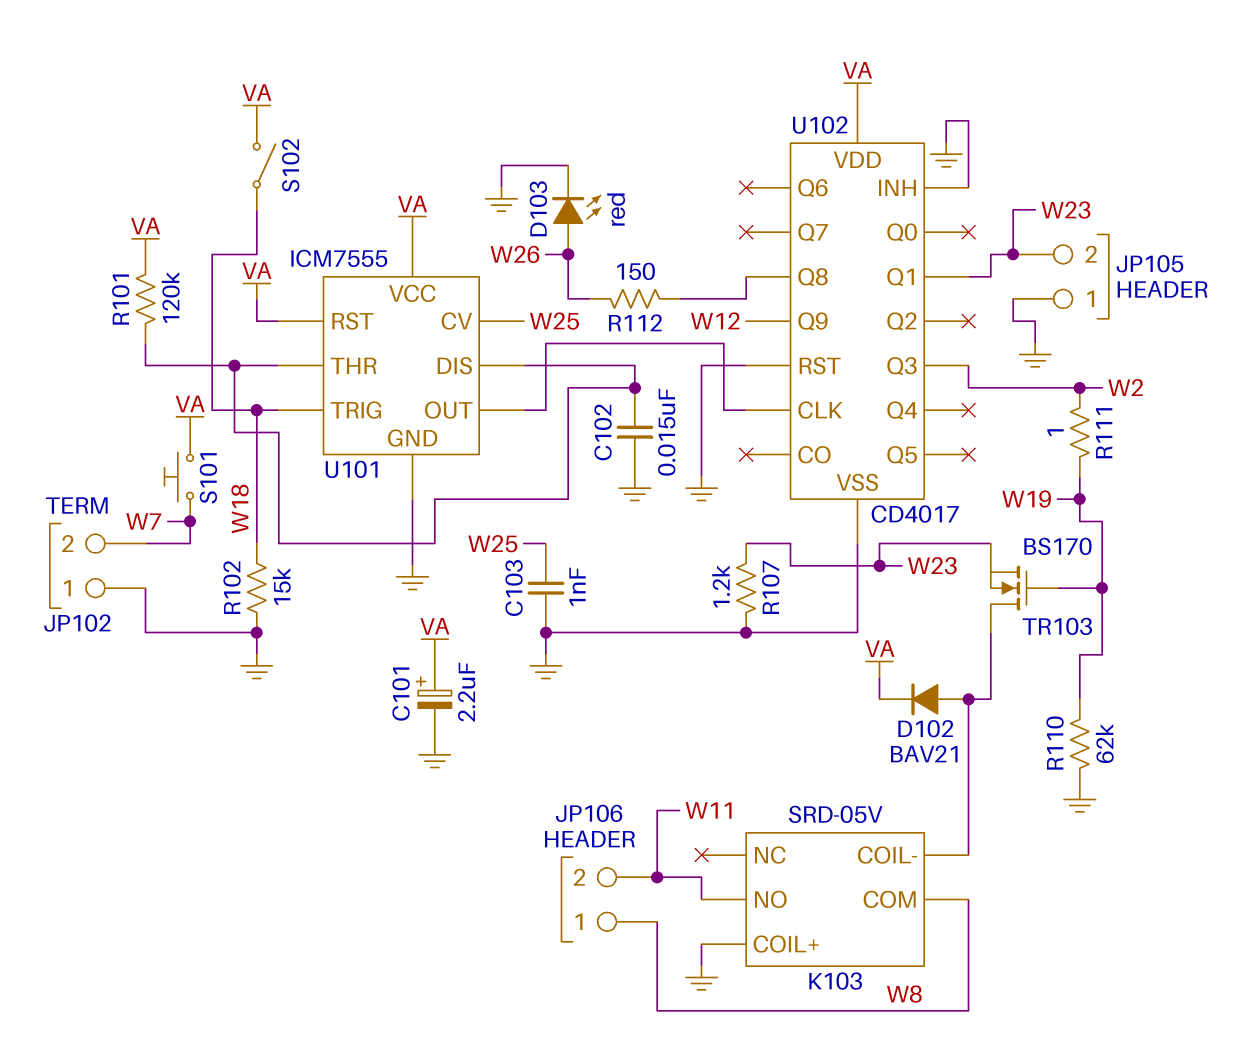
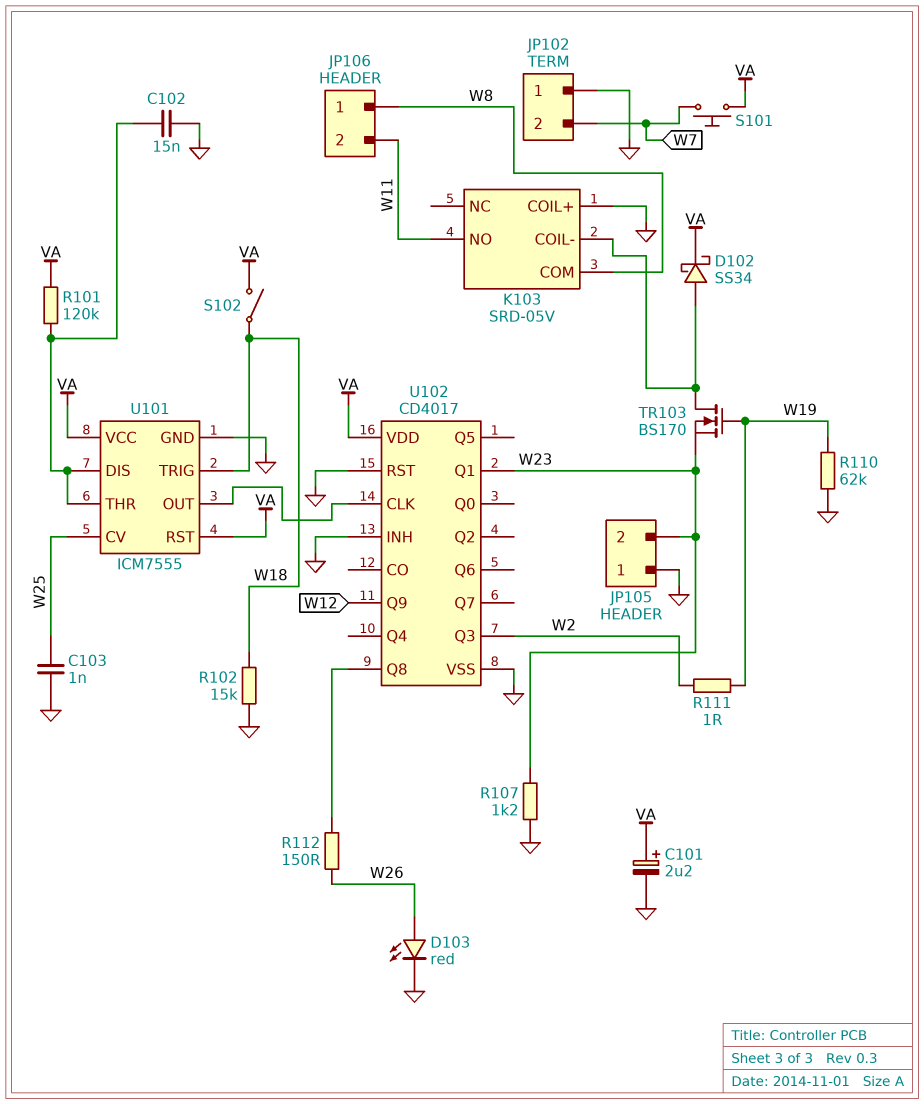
D102: diode BAV21 (A K103/COIL-, K VA) -> schottky SS34 (A K103/COIL-, K VA)

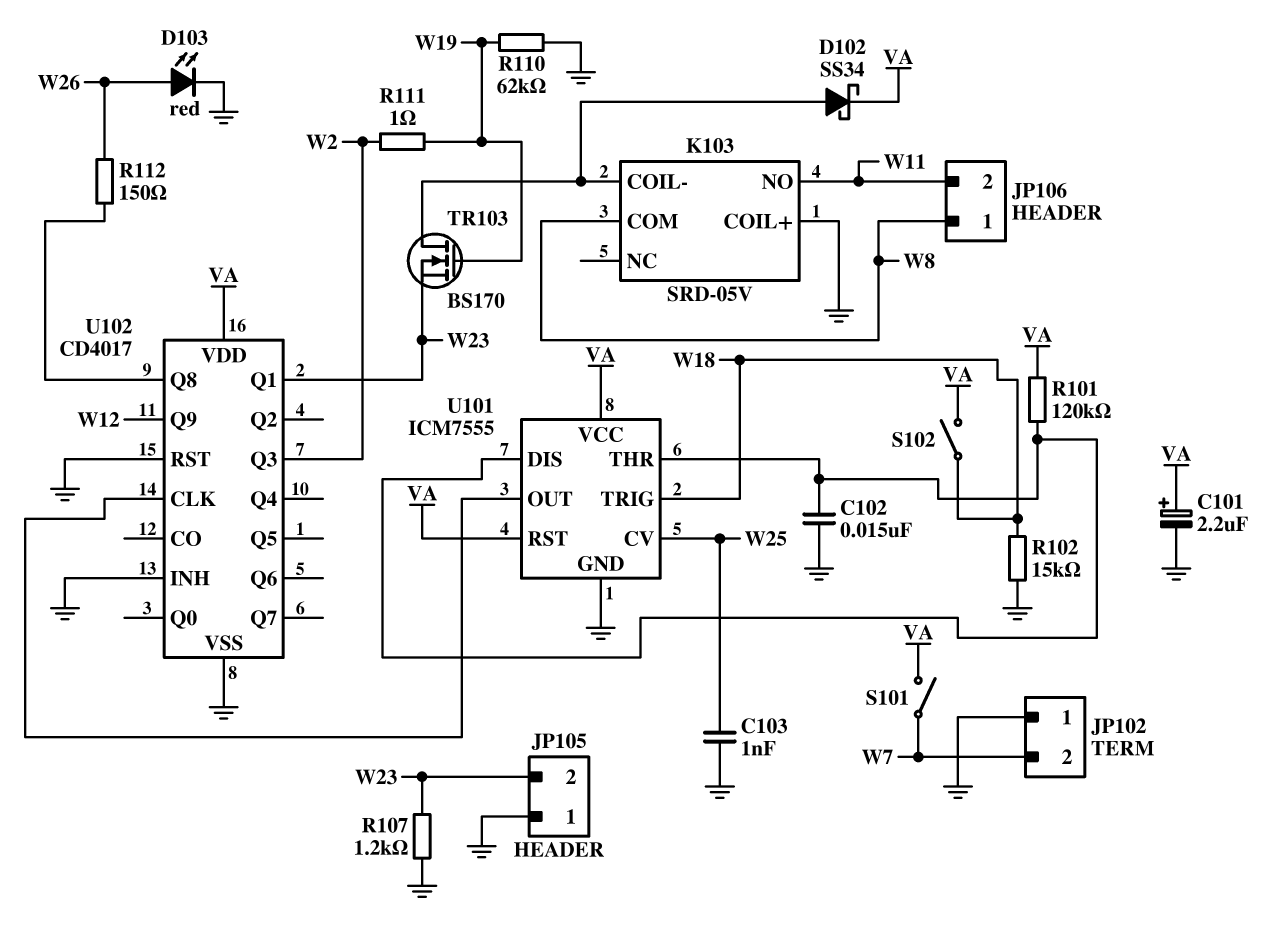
S101: button (VA, W7) -> switch (VA, W7)

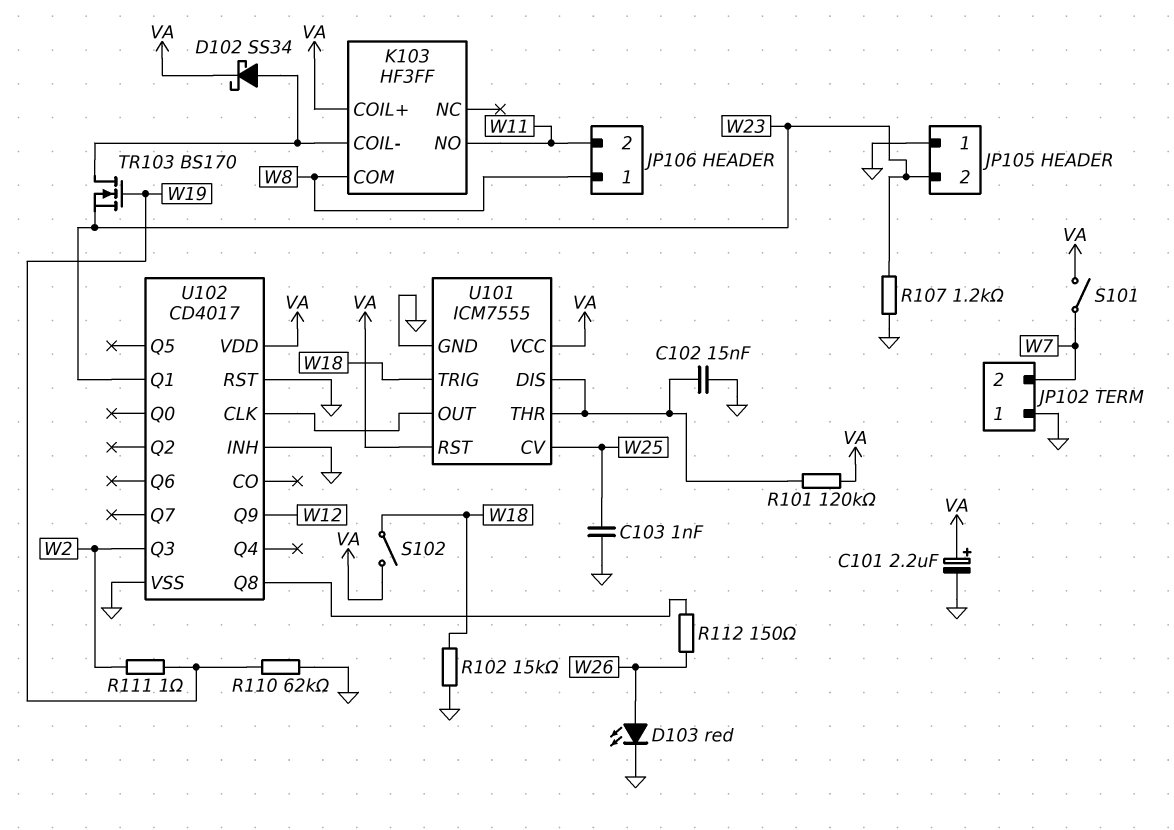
K103: SRD-05V -> HF3FF
K103 pin COIL+: GND -> VA

